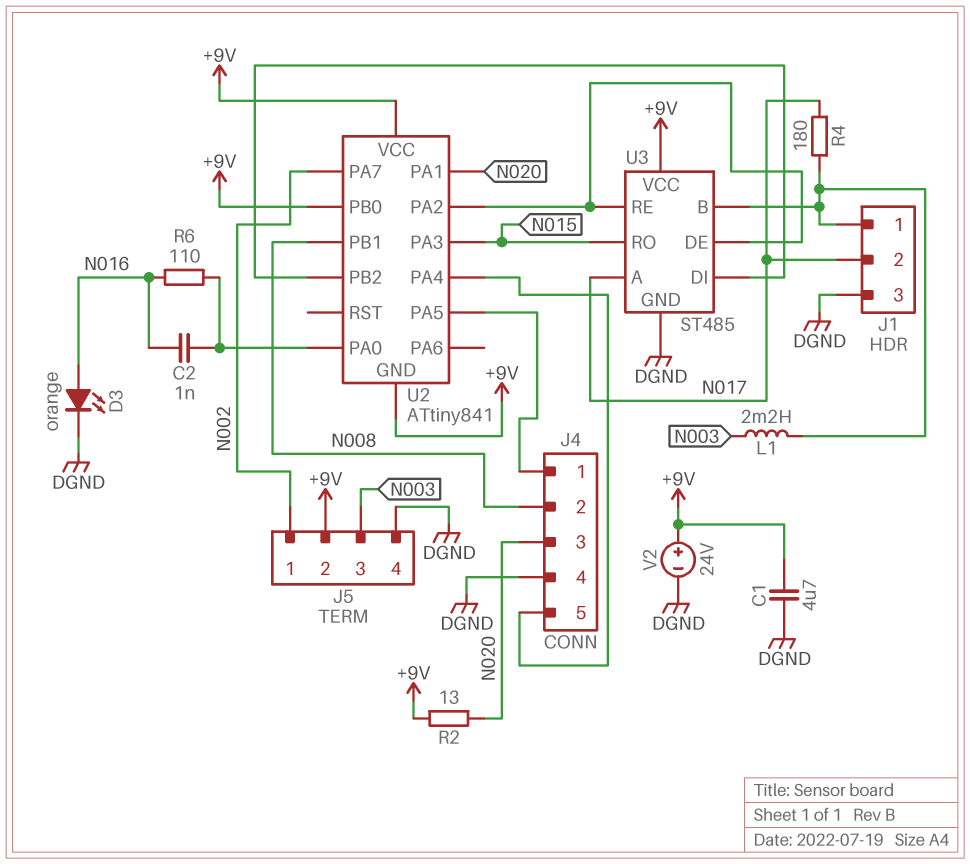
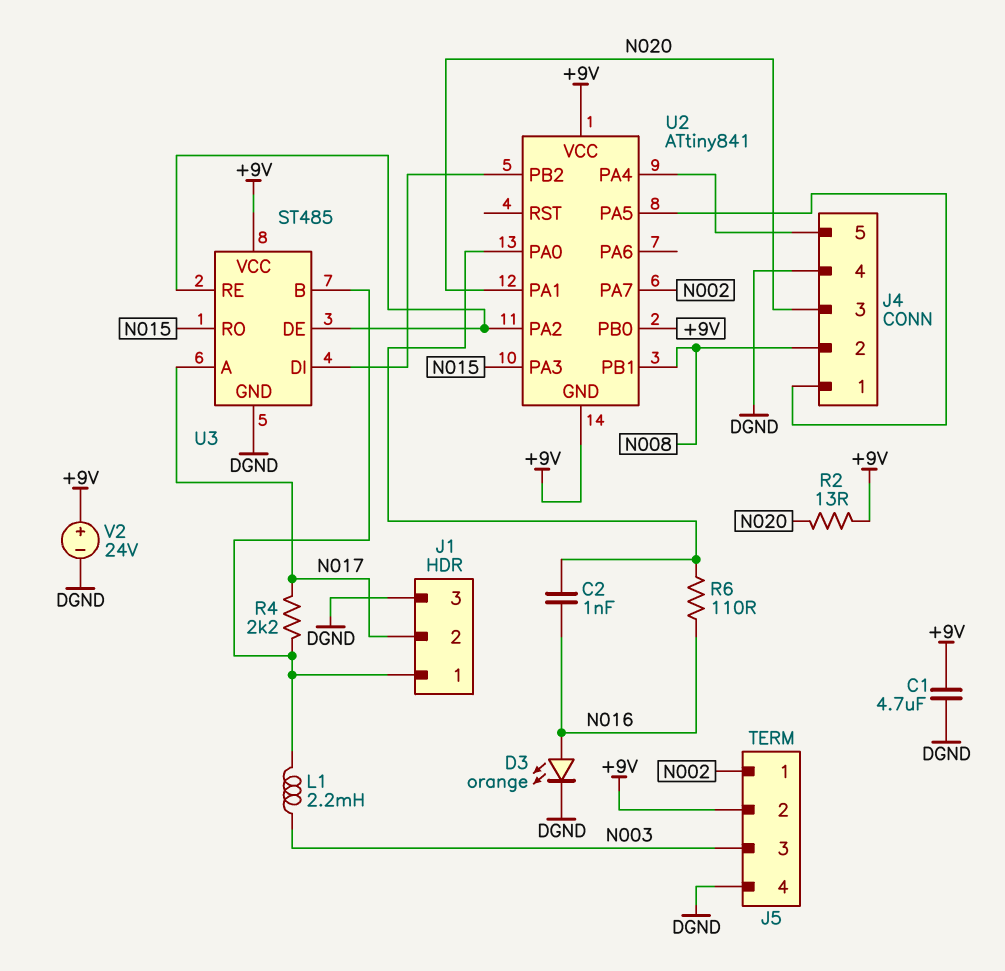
R4: 180 (J1/1, N017) -> 2.2k (J1/1, N017)

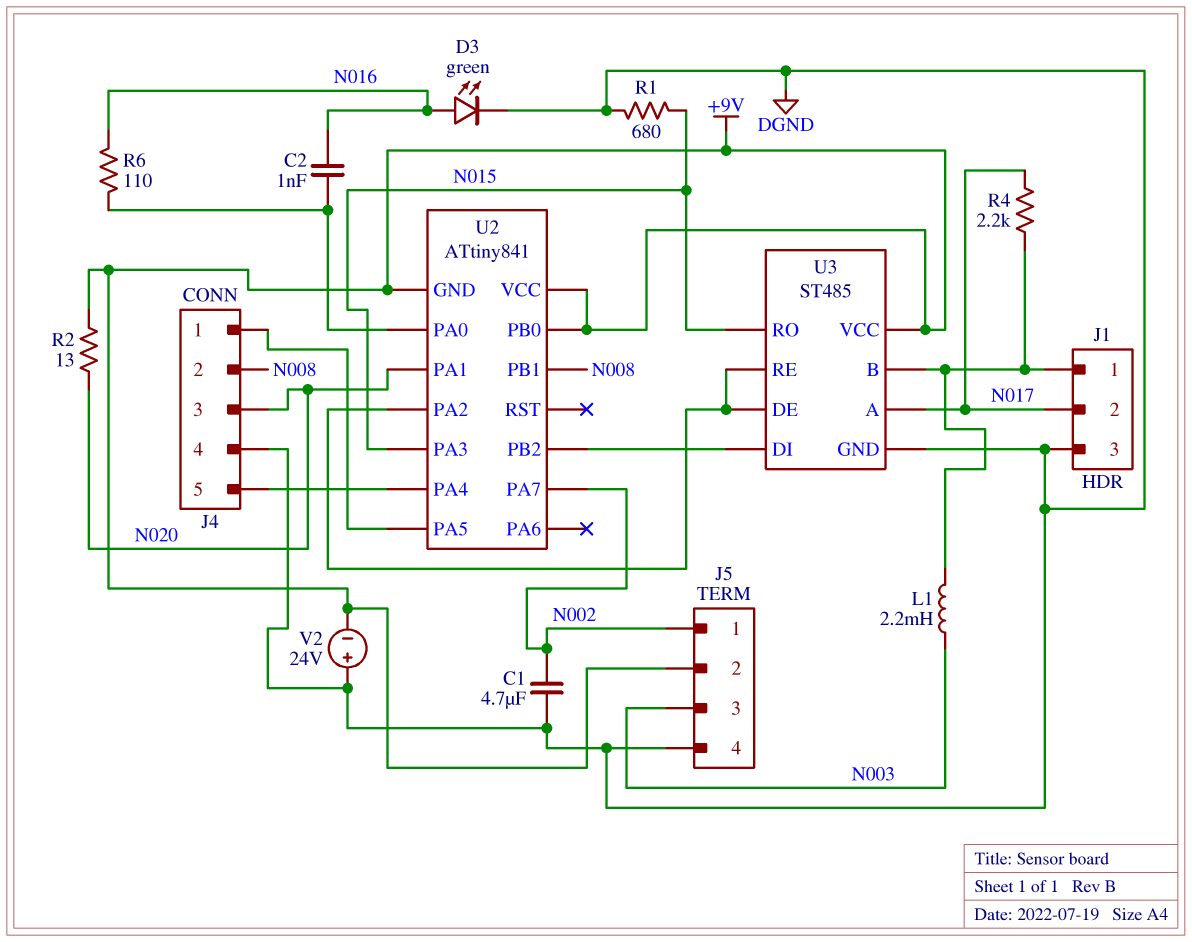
C1: 4.7uF (+9V, DGND) -> 4.7uF (DGND, N002)
D3: LED orange (A N016, K DGND) -> LED green (A N016, K DGND)
R1: none -> 680 (DGND, N015)
V2: 24V (plus +9V, minus DGND) -> 24V (plus DGND, minus +9V)

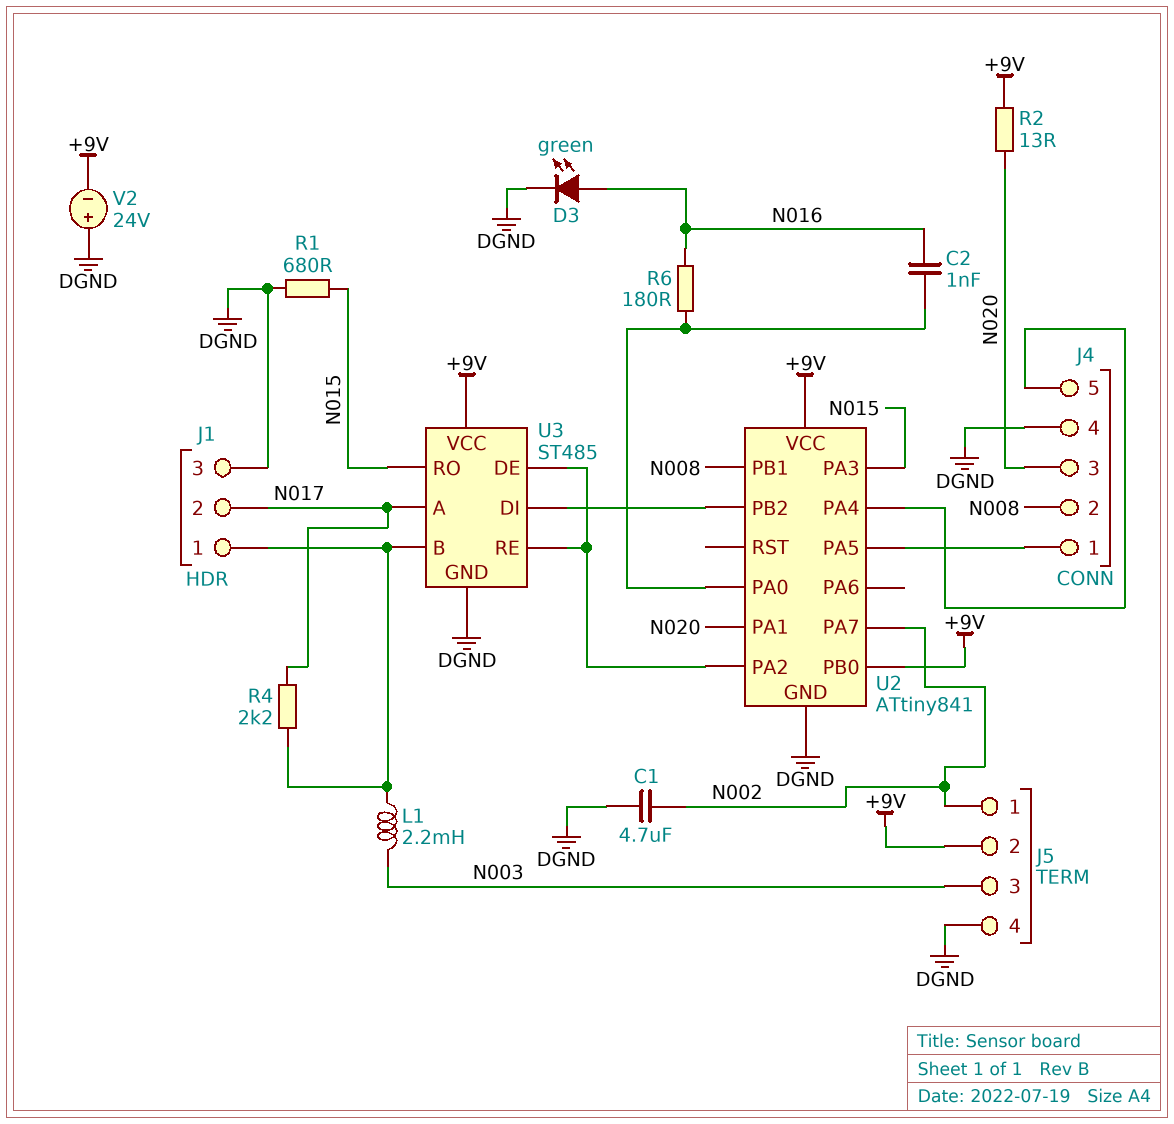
R6: 110 (N016, U2/PA0) -> 180 (N016, U2/PA0)
U2 pin GND: +9V -> DGND

